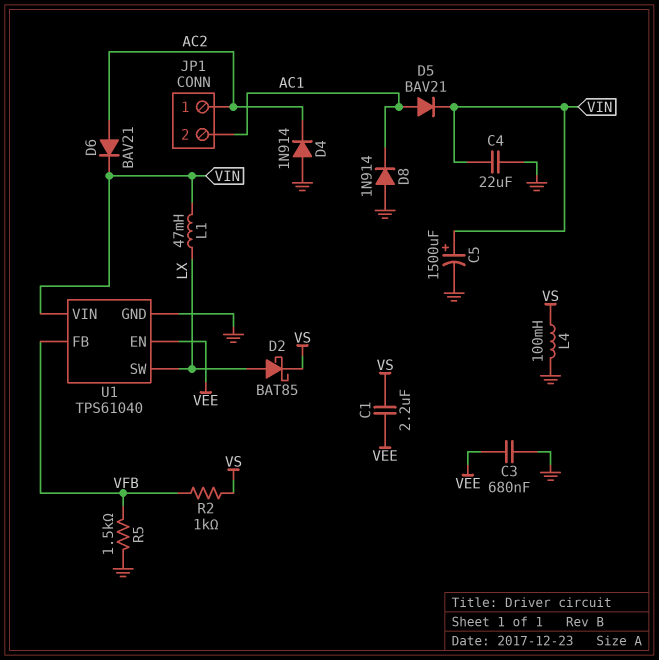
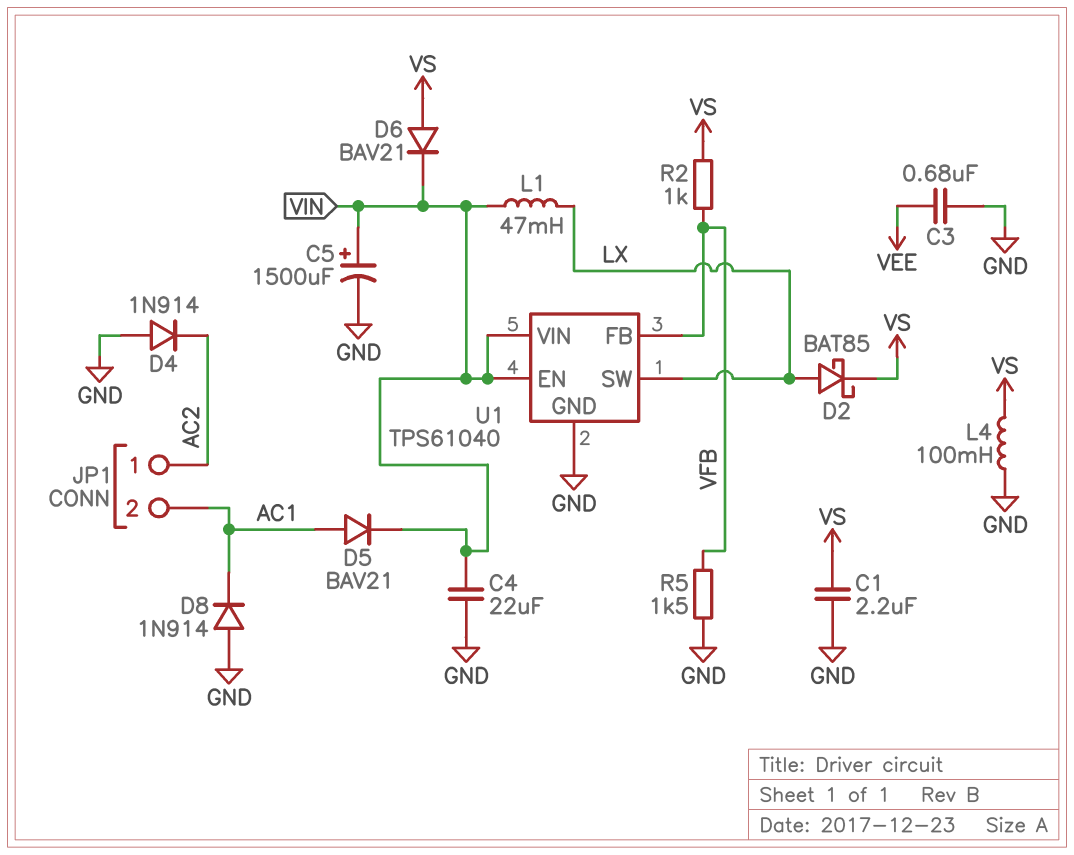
C1: 2.2uF (VEE, VS) -> 2.2uF (GND, VS)
D6: diode BAV21 (A AC2, K VIN) -> diode BAV21 (A VS, K VIN)
U1 pin EN: VEE -> VIN

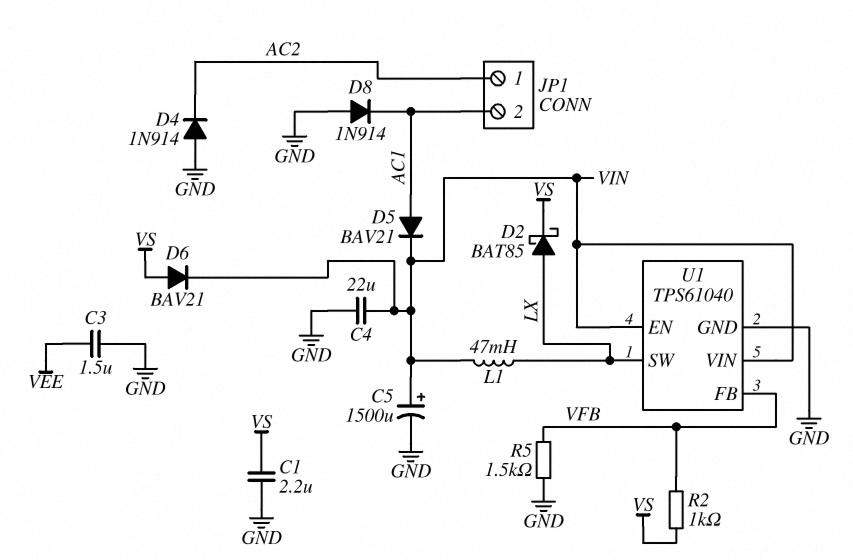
C3: 680nF (GND, VEE) -> 1.5uF (GND, VEE)
L4: 100mH (GND, VS) -> none

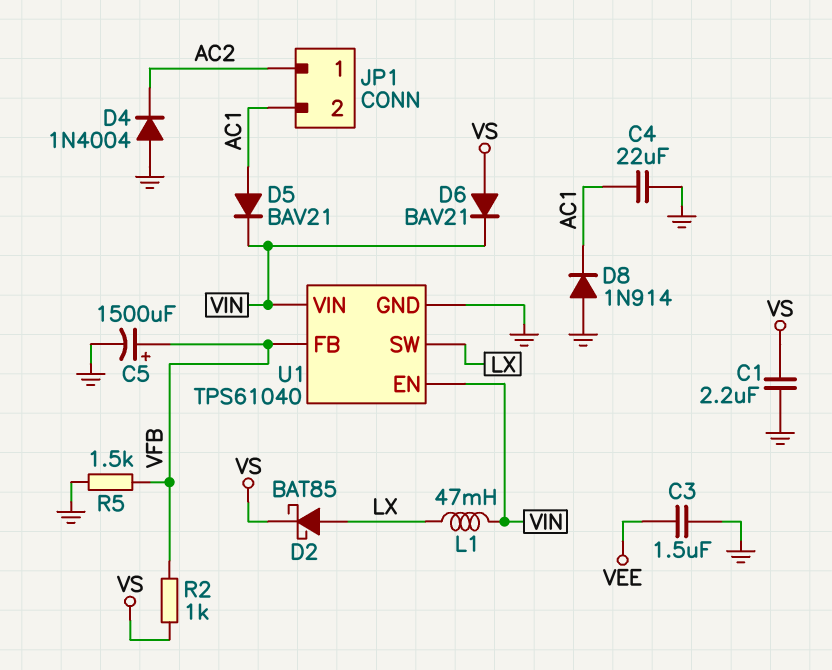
C4: 22uF (GND, VIN) -> 22uF (AC1, GND)
C5: 1500uF (plus VIN, minus GND) -> 1500uF (plus VFB, minus GND)
D4: diode 1N914 (A GND, K AC2) -> diode 1N4004 (A GND, K AC2)

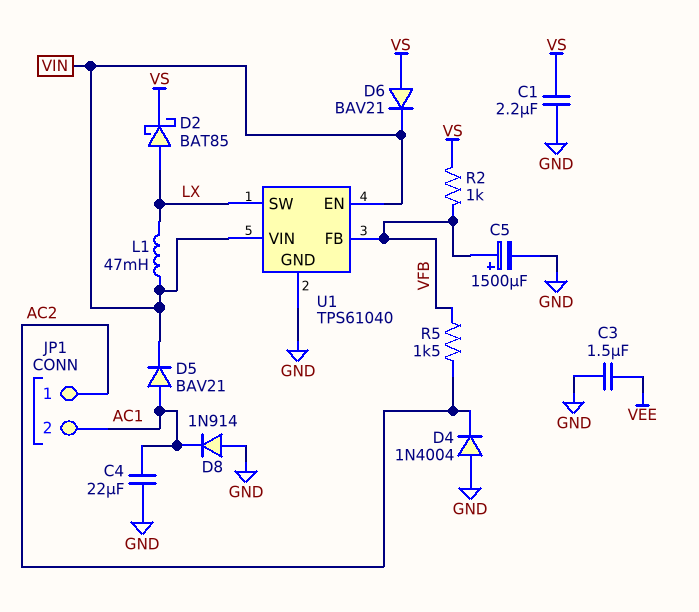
R5: 1.5k (GND, VFB) -> 1.5k (AC2, VFB)

